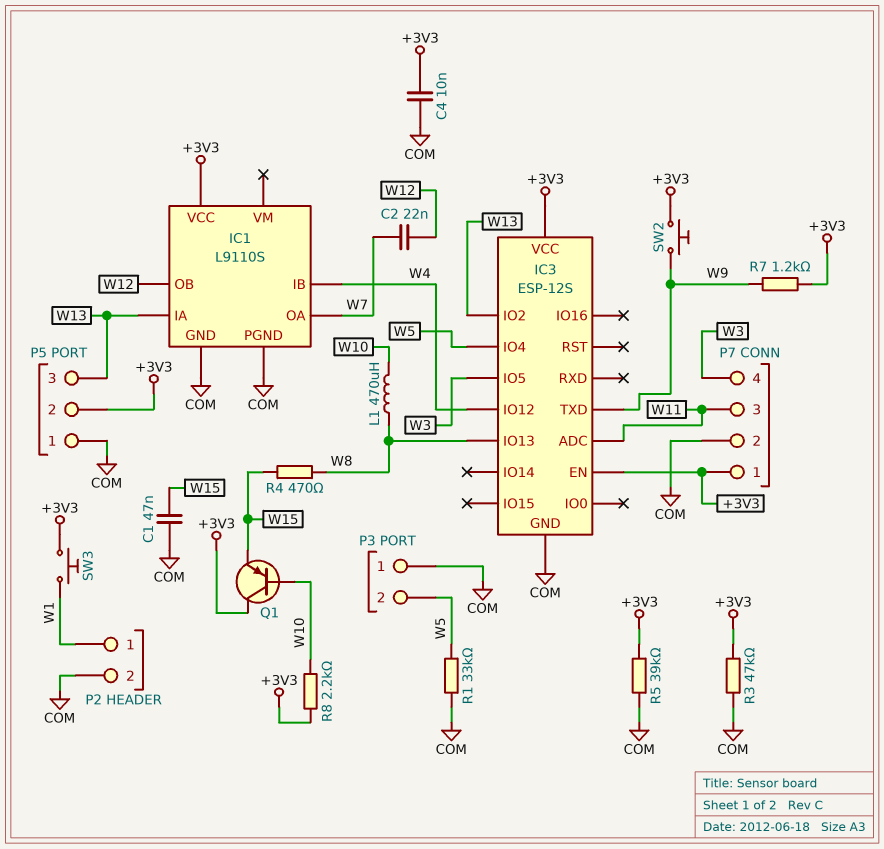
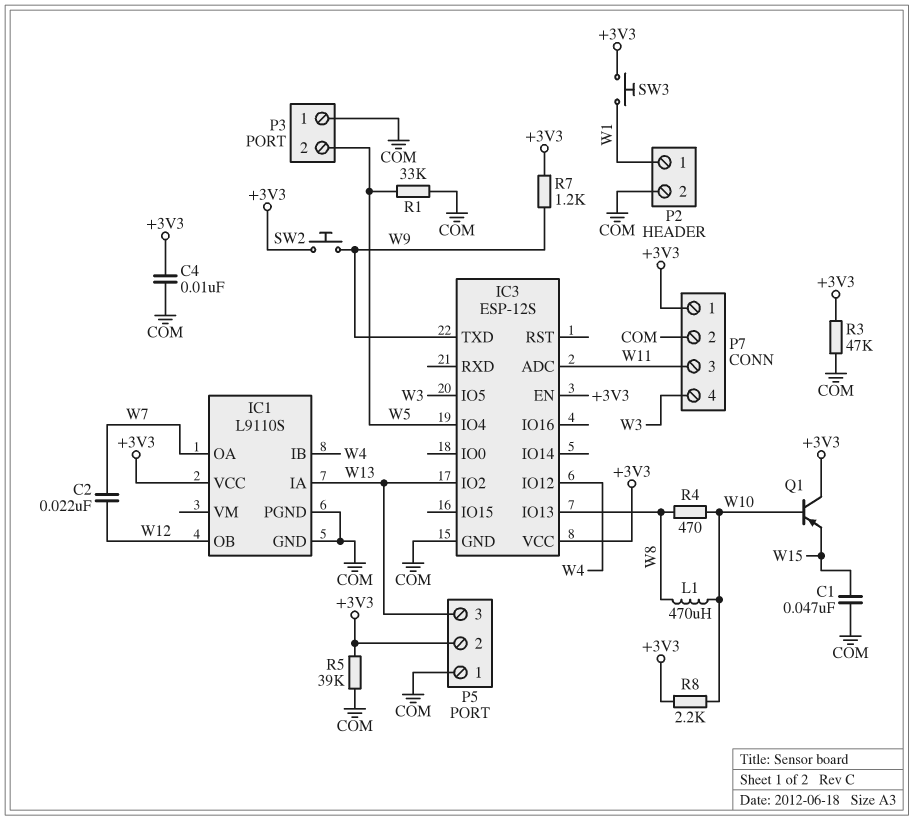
R4: 470 (W8, W15) -> 470 (W8, W10)

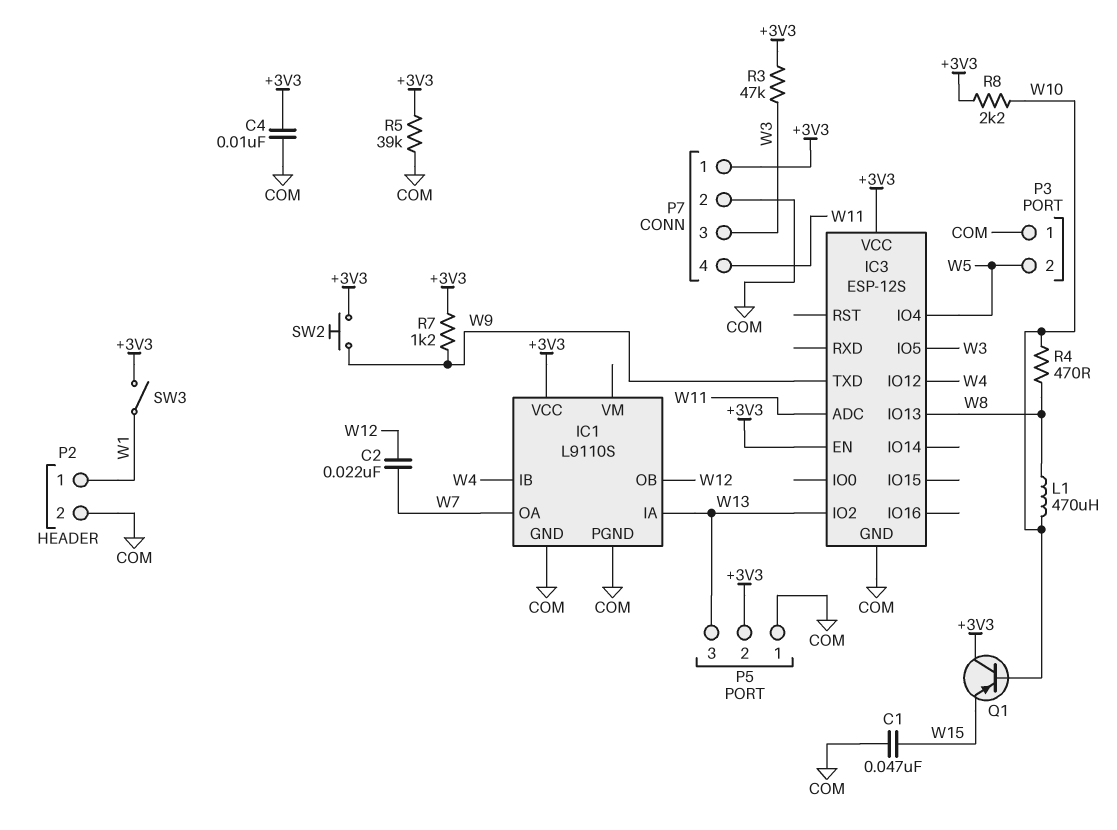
P7 pin 3: W11 -> W3
P7 pin 4: W3 -> W11
R1: 33k (COM, W5) -> none
R3: 47k (+3V3, COM) -> 47k (+3V3, W3)
SW3: button (+3V3, W1) -> switch (+3V3, W1)

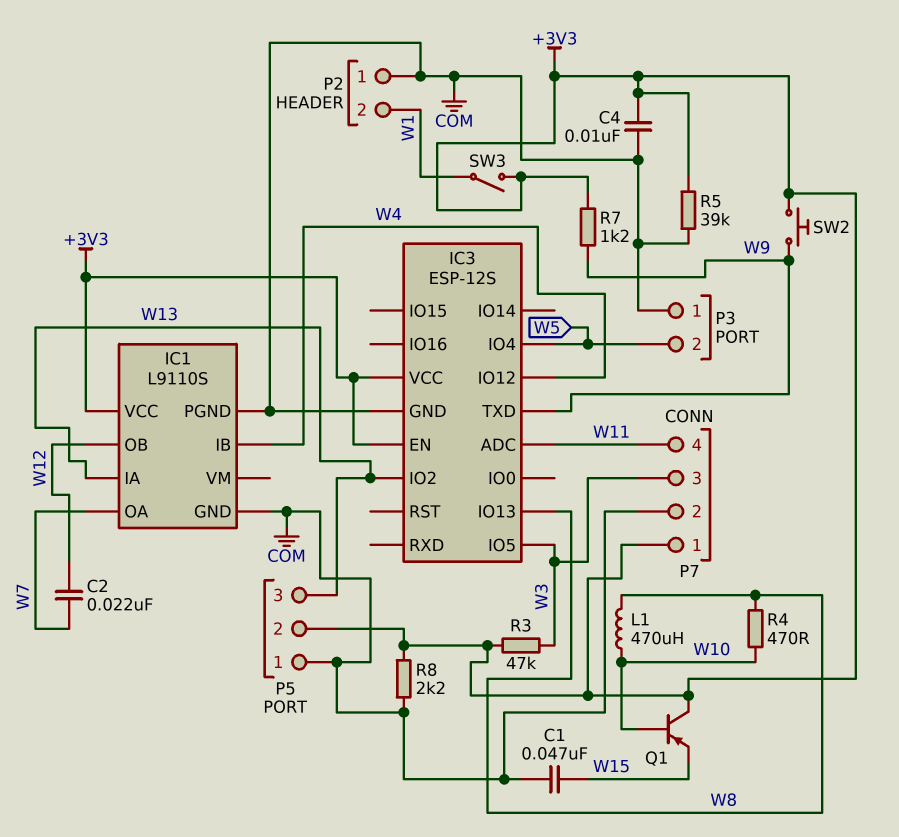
P2 pin 1: W1 -> COM
P2 pin 2: COM -> W1
R8: 2.2k (+3V3, W10) -> 2.2k (+3V3, COM)

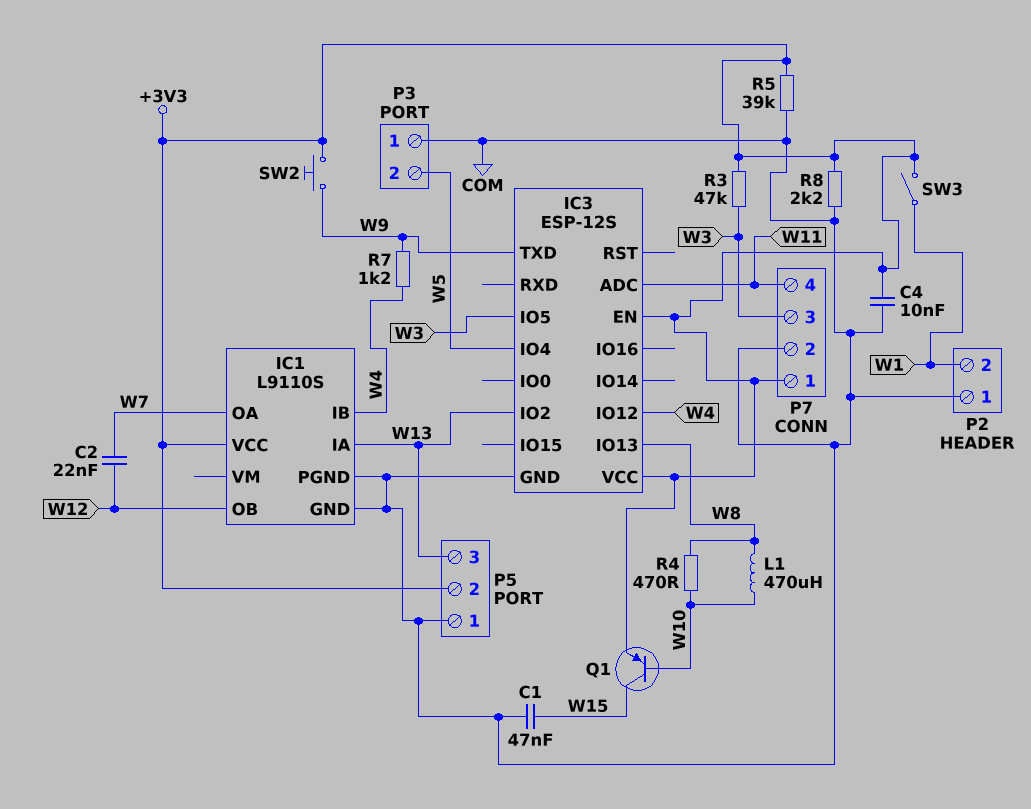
Q1: PNP (B W10, C +3V3, E W15) -> PNP (B W10, C W15, E +3V3)
R7: 1.2k (+3V3, W9) -> 1.2k (W4, W9)

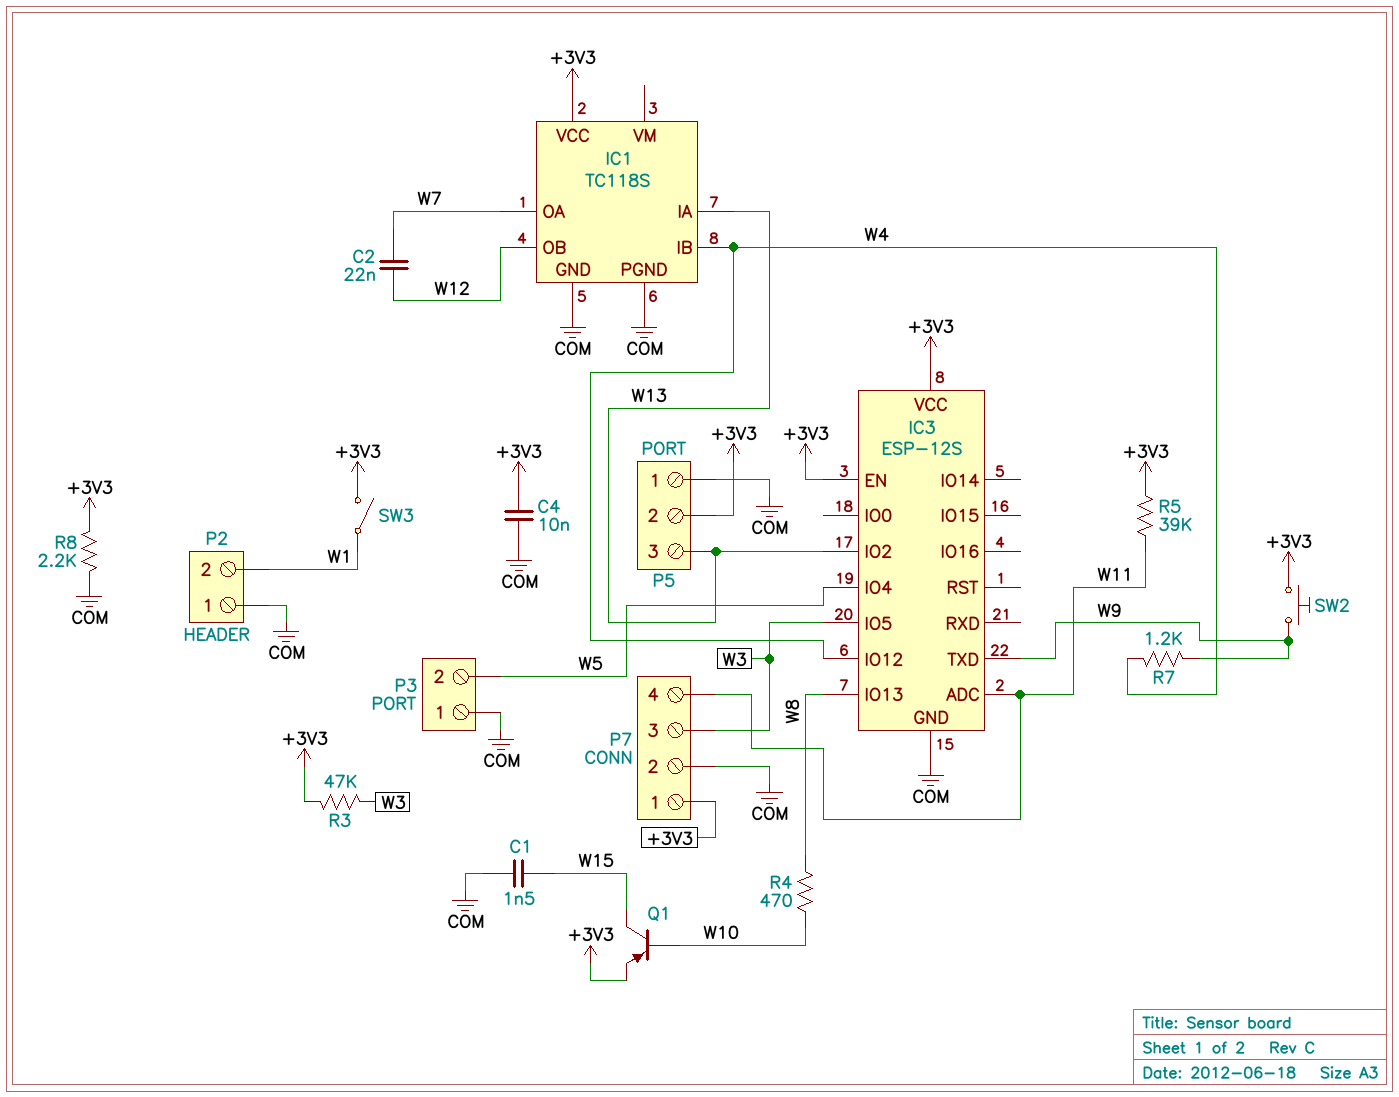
C1: 47nF (COM, W15) -> 1.5nF (COM, W15)
IC1: L9110S -> TC118S
L1: 470uH (W8, W10) -> none
R5: 39k (+3V3, COM) -> 39k (+3V3, W11)

